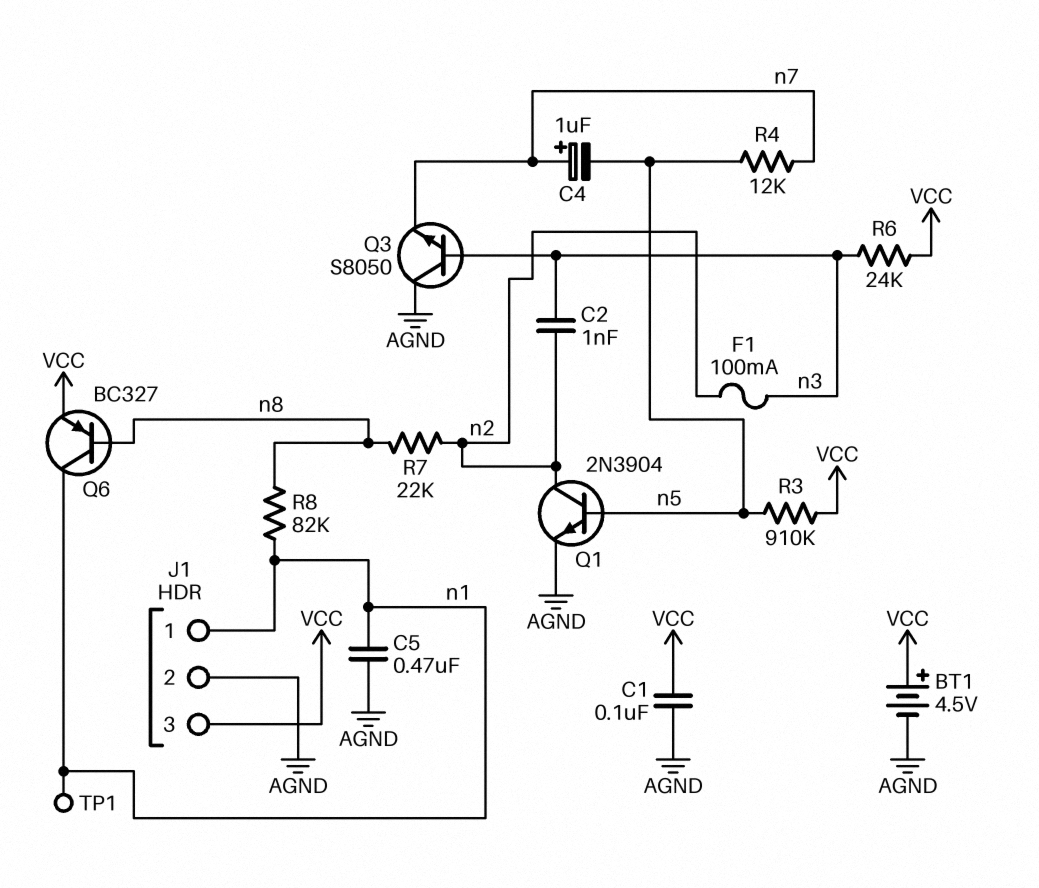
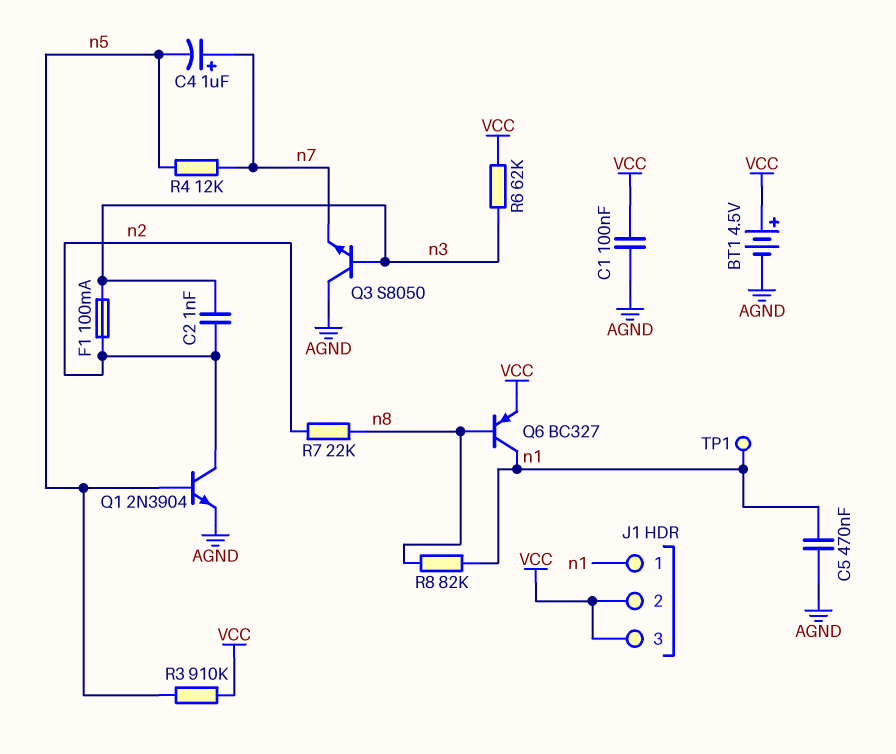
J1 pin 2: AGND -> VCC
R6: 24k (VCC, n3) -> 62k (VCC, n3)

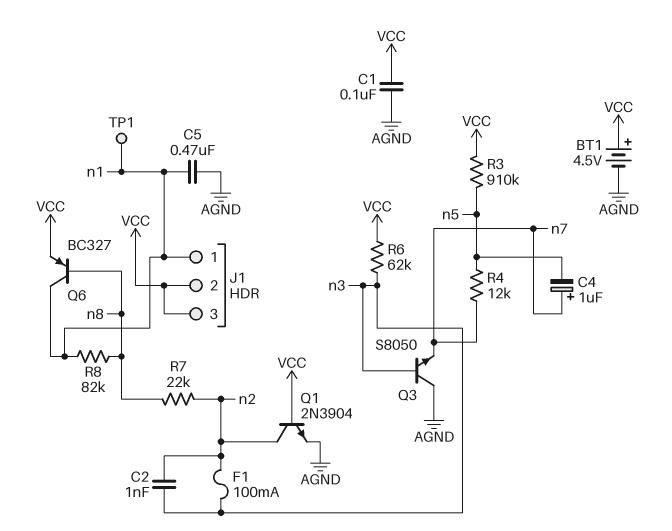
Q1: NPN 2N3904 (B n5, C n2, E AGND) -> NPN 2N3904 (B VCC, C n2, E AGND)

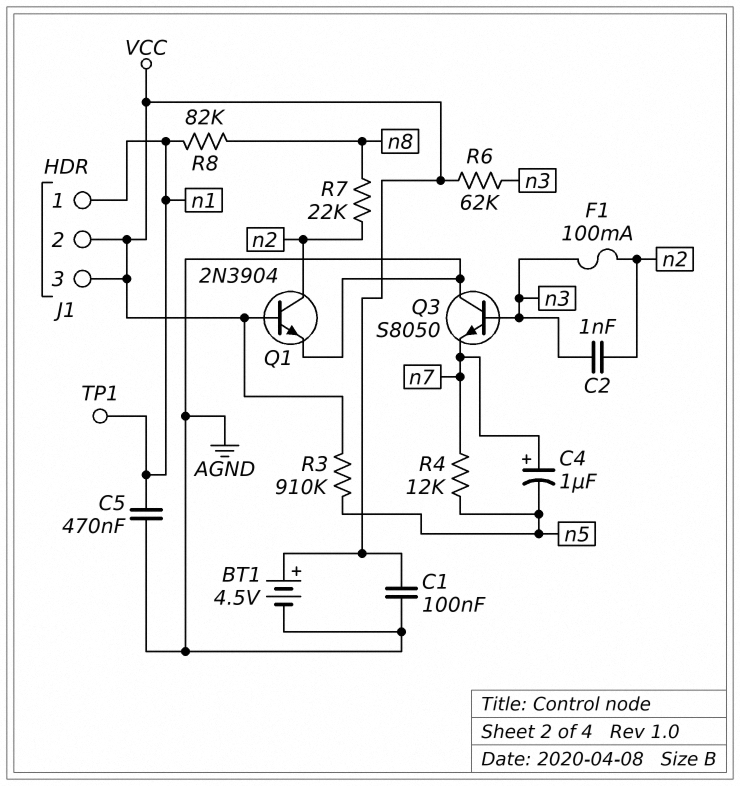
Q6: PNP BC327 (B n8, C n1, E VCC) -> none

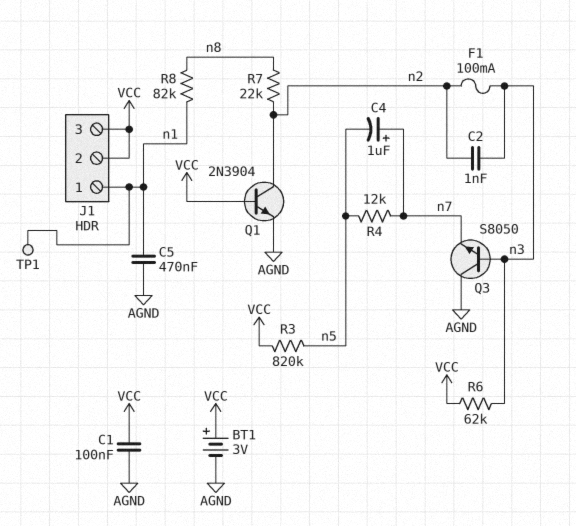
BT1: 4.5V (plus VCC, minus AGND) -> 3V (plus VCC, minus AGND)
R3: 910k (VCC, n5) -> 820k (VCC, n5)

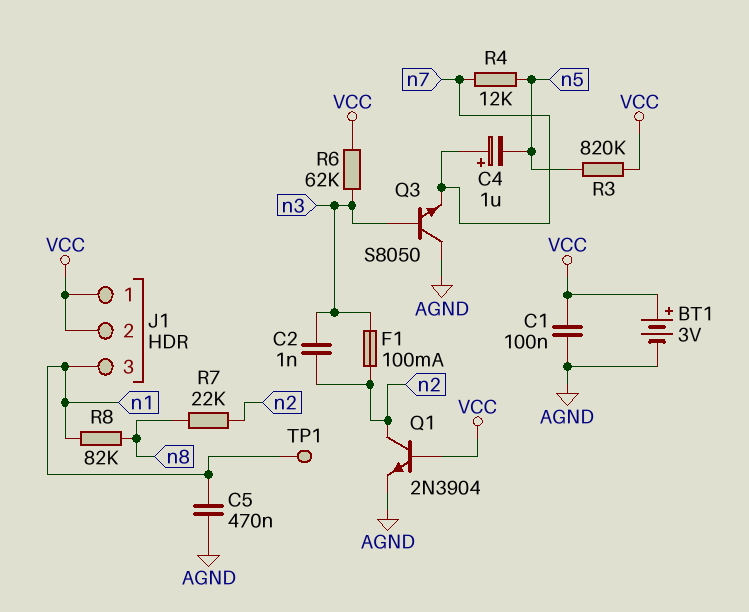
J1 pin 1: n1 -> VCC
J1 pin 3: VCC -> n1

